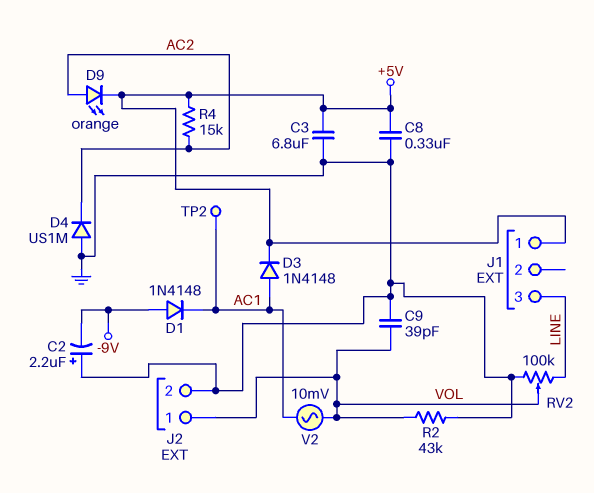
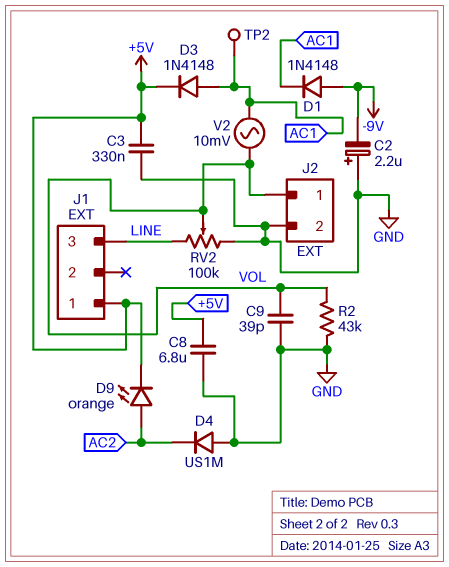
C3: 6.8uF (+5V, GND) -> 330nF (+5V, GND)
C8: 330nF (+5V, GND) -> 6.8uF (+5V, GND)
R4: 15k (+5V, AC2) -> none

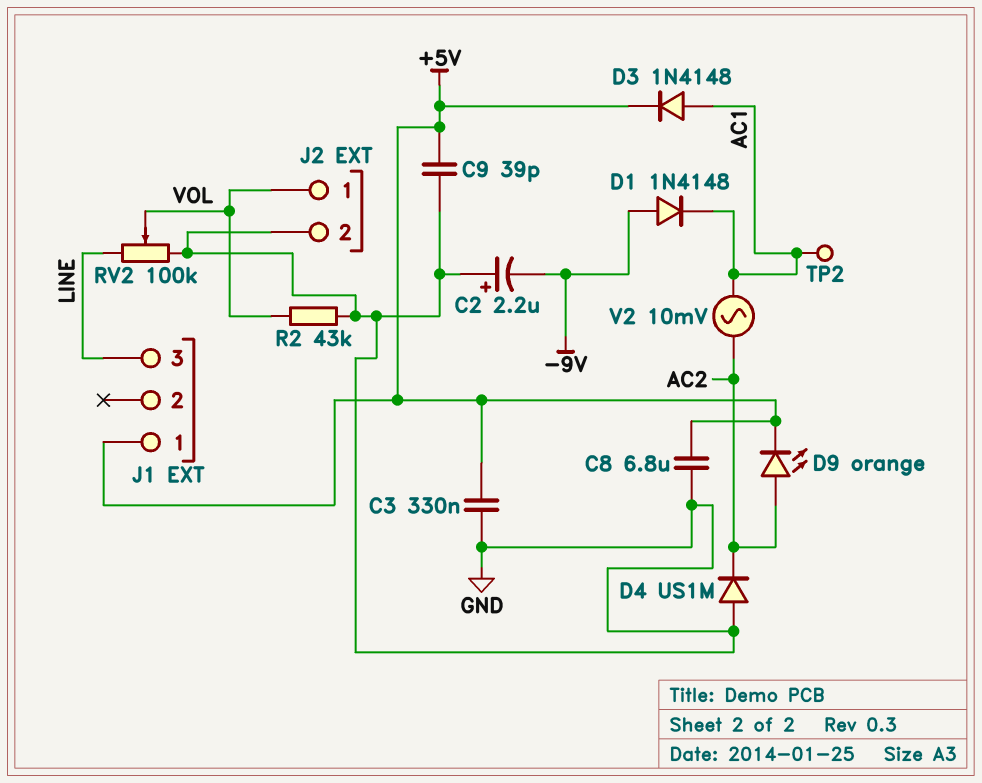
C9: 39pF (GND, VOL) -> 39pF (+5V, GND)
V2: AC 10mV (AC1, VOL) -> AC 10mV (AC1, AC2)

